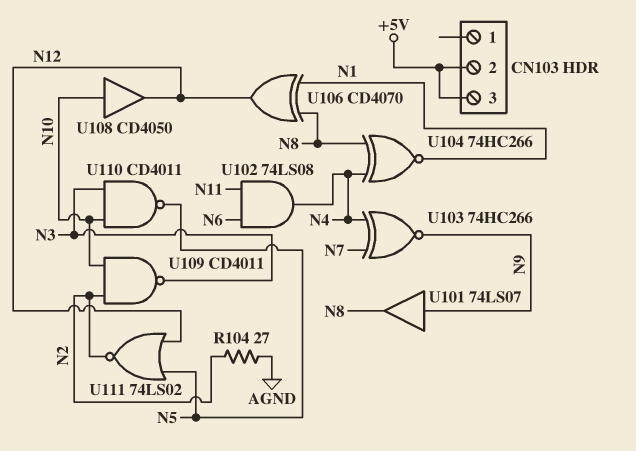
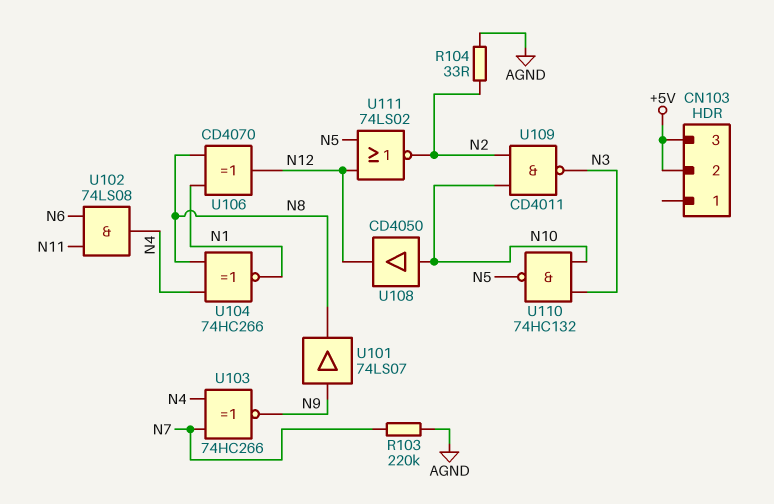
R103: none -> 220k (AGND, N7)
R104: 27 (AGND, N2) -> 33 (AGND, N2)
U110: NAND CD4011 (in N3, in N10, out N5) -> NAND 74HC132 (in N3, in N10, out N5)

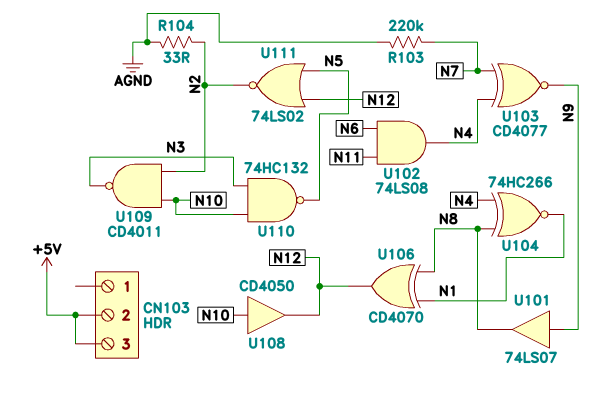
U103: XNOR 74HC266 (in N4, in N7, out N9) -> XNOR CD4077 (in N4, in N7, out N9)

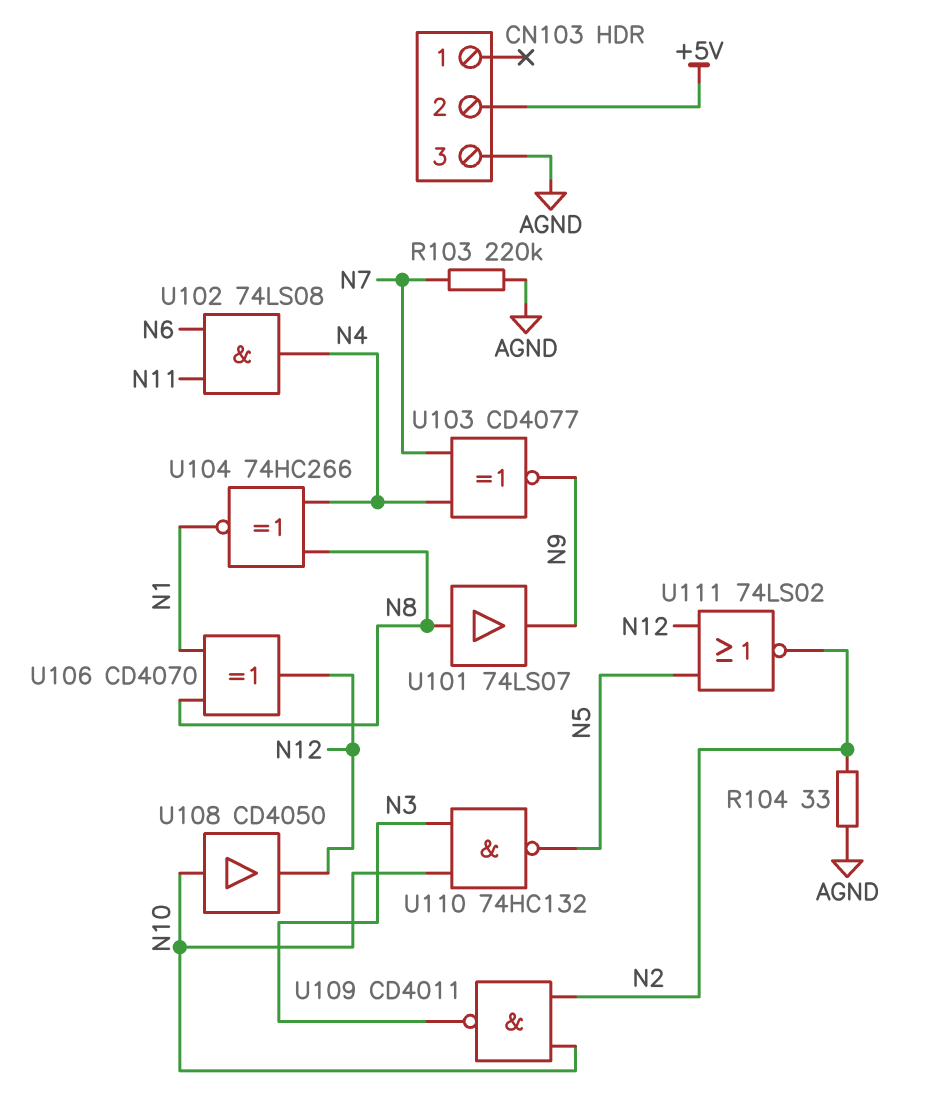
CN103 pin 3: +5V -> AGND
U101: buffer 74LS07 (in N9, out N8) -> buffer 74LS07 (in N8, out N9)

